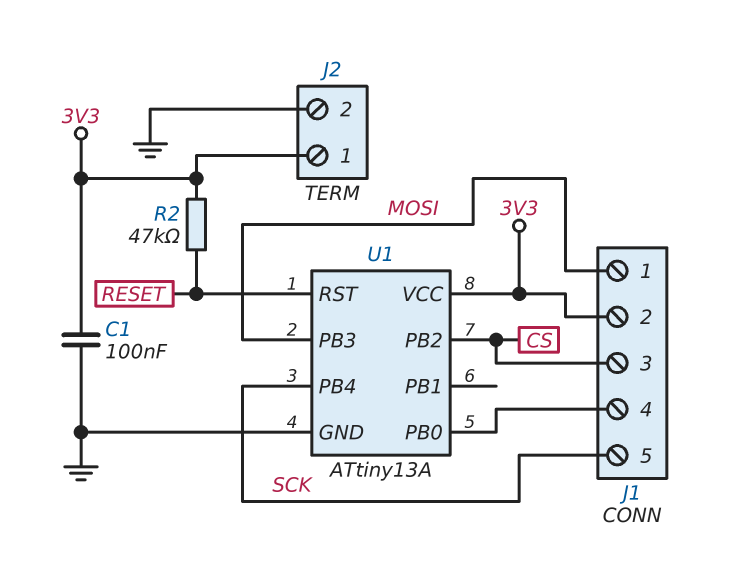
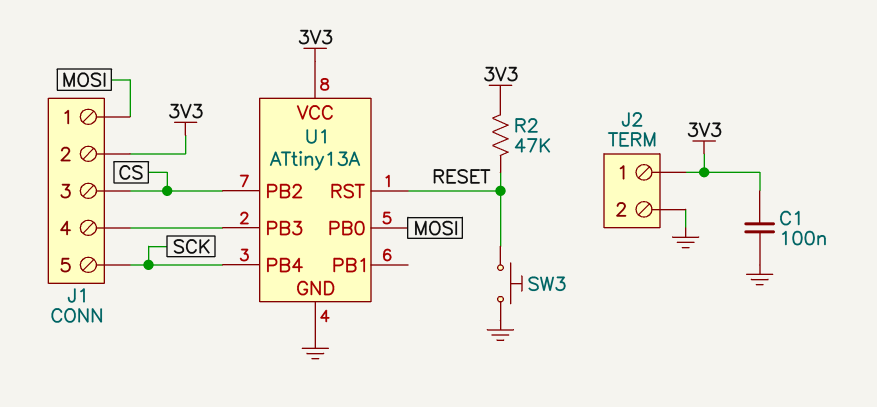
SW3: none -> button (GND, RESET)
U1 pin PB0: J1/4 -> MOSI
U1 pin PB3: MOSI -> J1/4

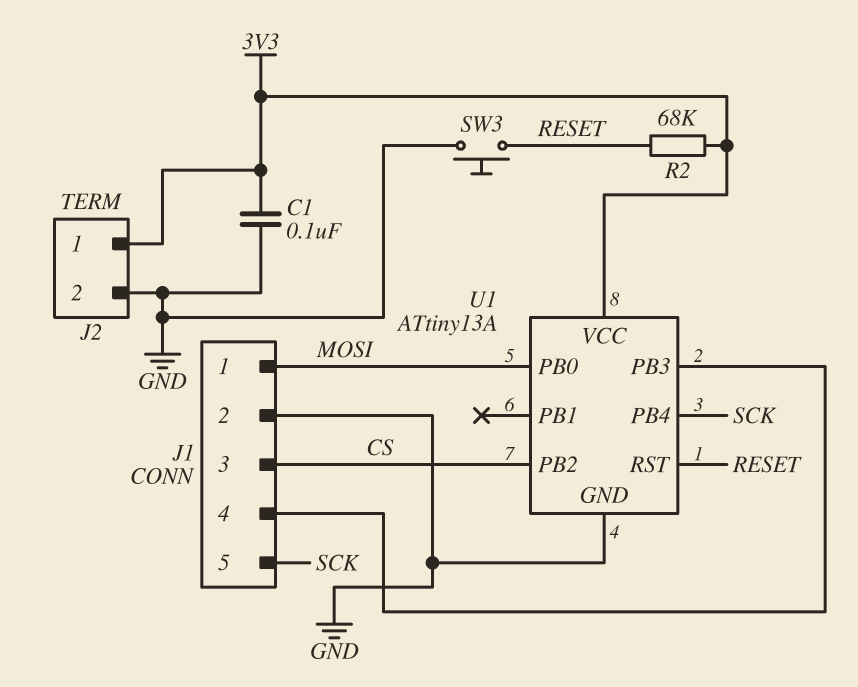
J1 pin 2: 3V3 -> GND
R2: 47k (3V3, RESET) -> 68k (3V3, RESET)

